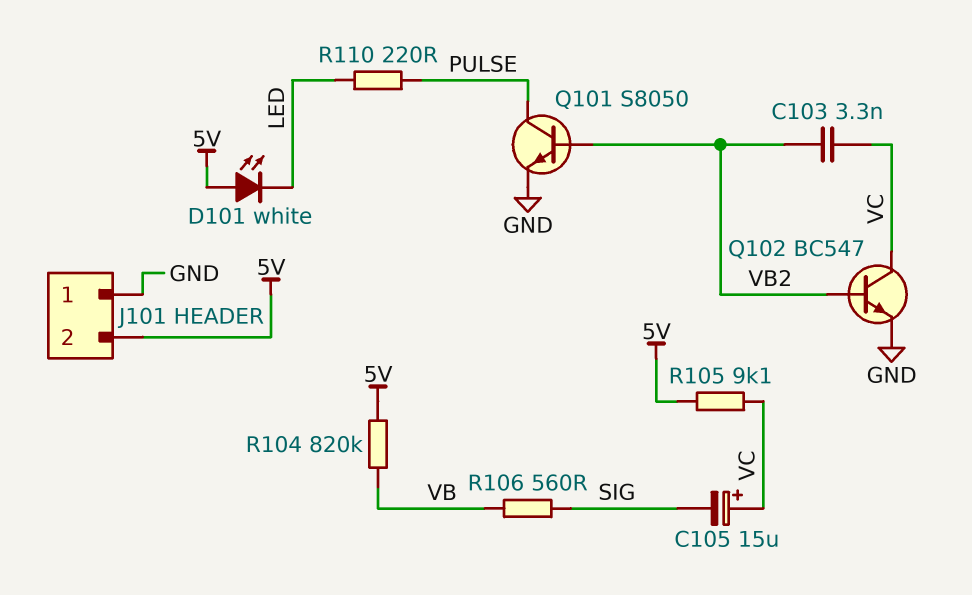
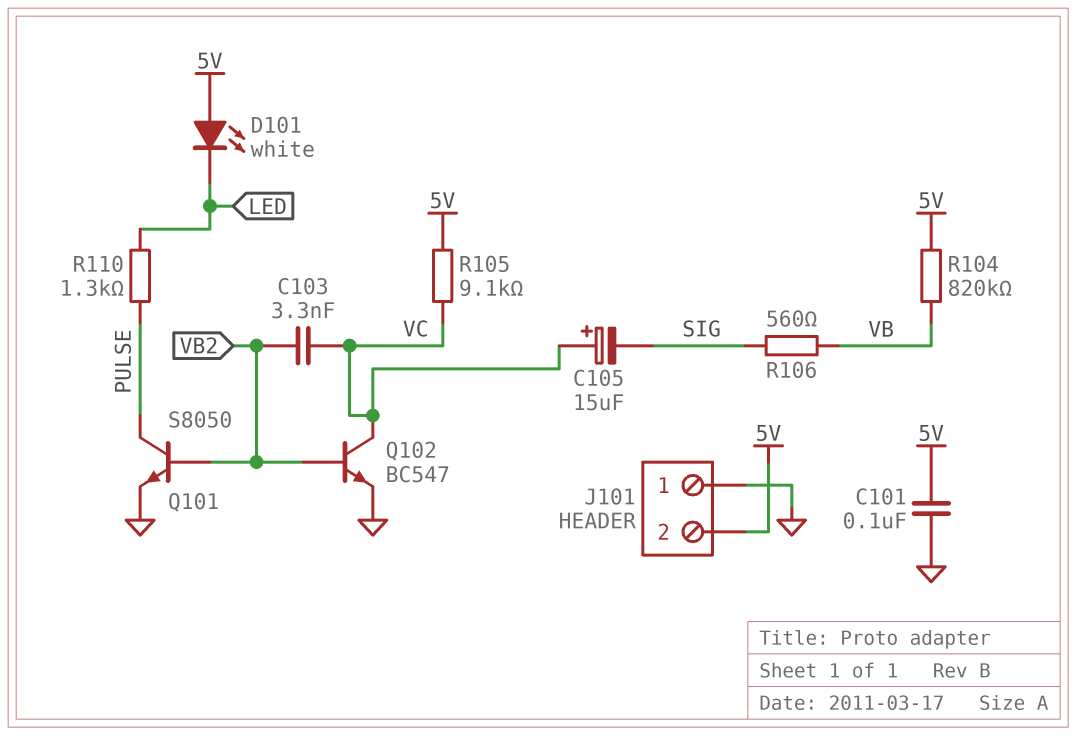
C101: none -> 100nF (5V, GND)
R110: 220 (LED, PULSE) -> 1.3k (LED, PULSE)

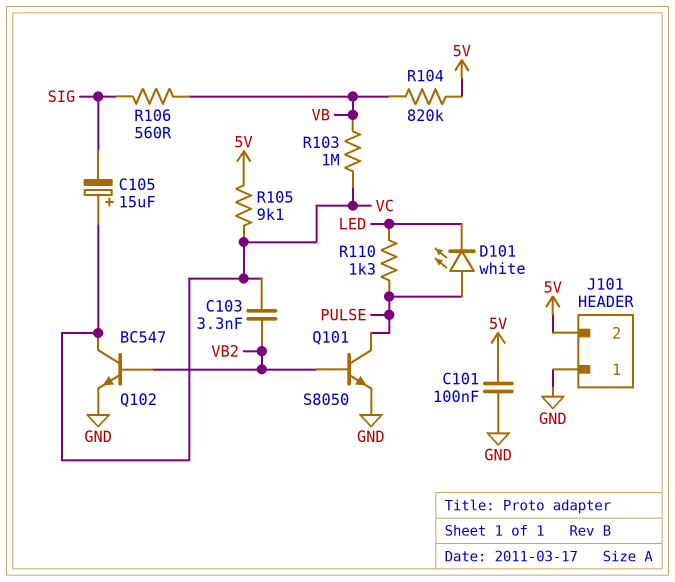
D101: LED white (A 5V, K LED) -> LED white (A PULSE, K LED)
R103: none -> 1M (VB, VC)

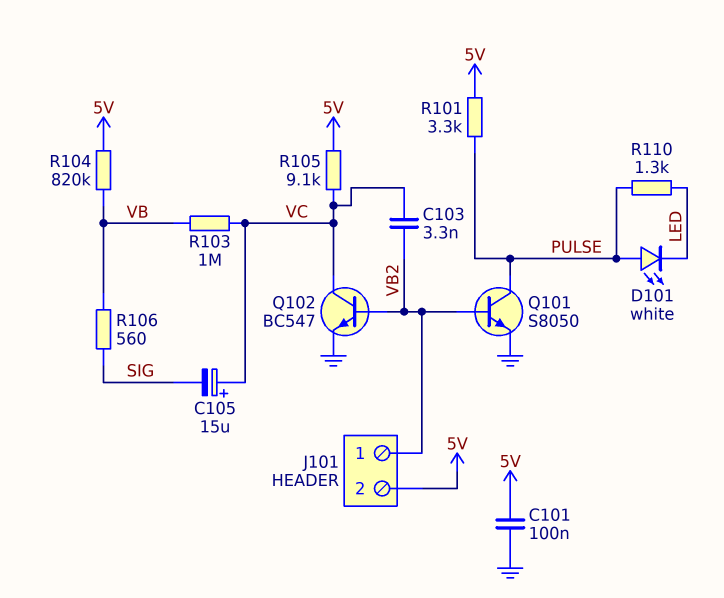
J101 pin 1: GND -> VB2
R101: none -> 3.3k (5V, PULSE)

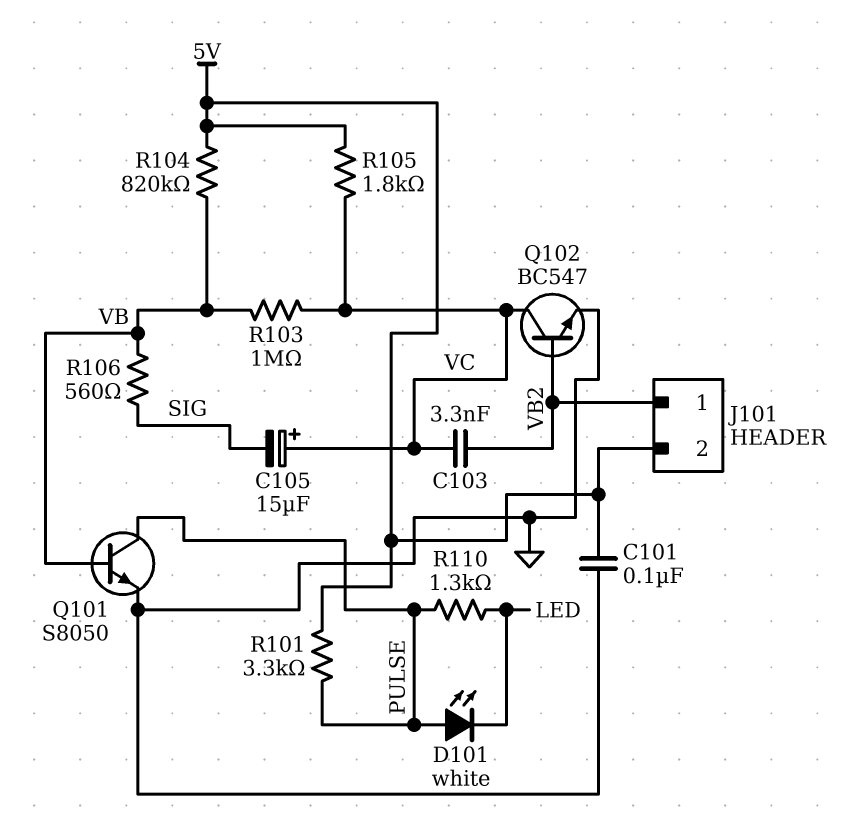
Q101: NPN S8050 (B VB2, C PULSE, E GND) -> NPN S8050 (B VB, C PULSE, E GND)
R105: 9.1k (5V, VC) -> 1.8k (5V, VC)

